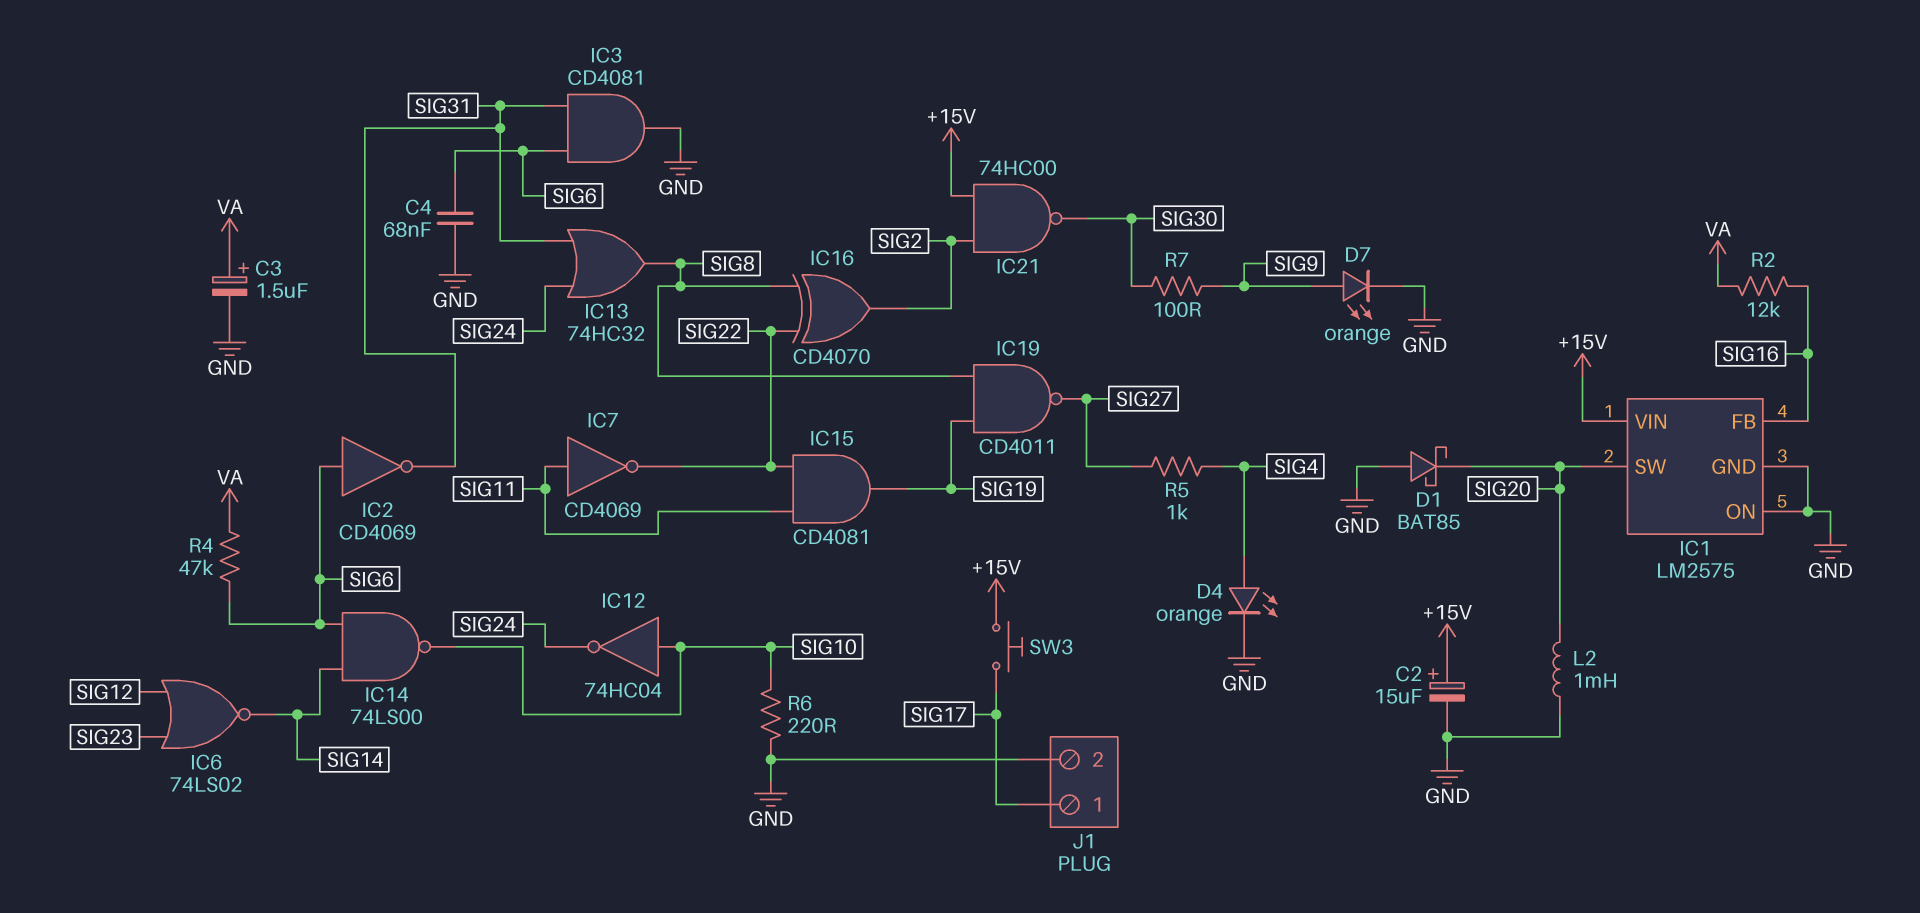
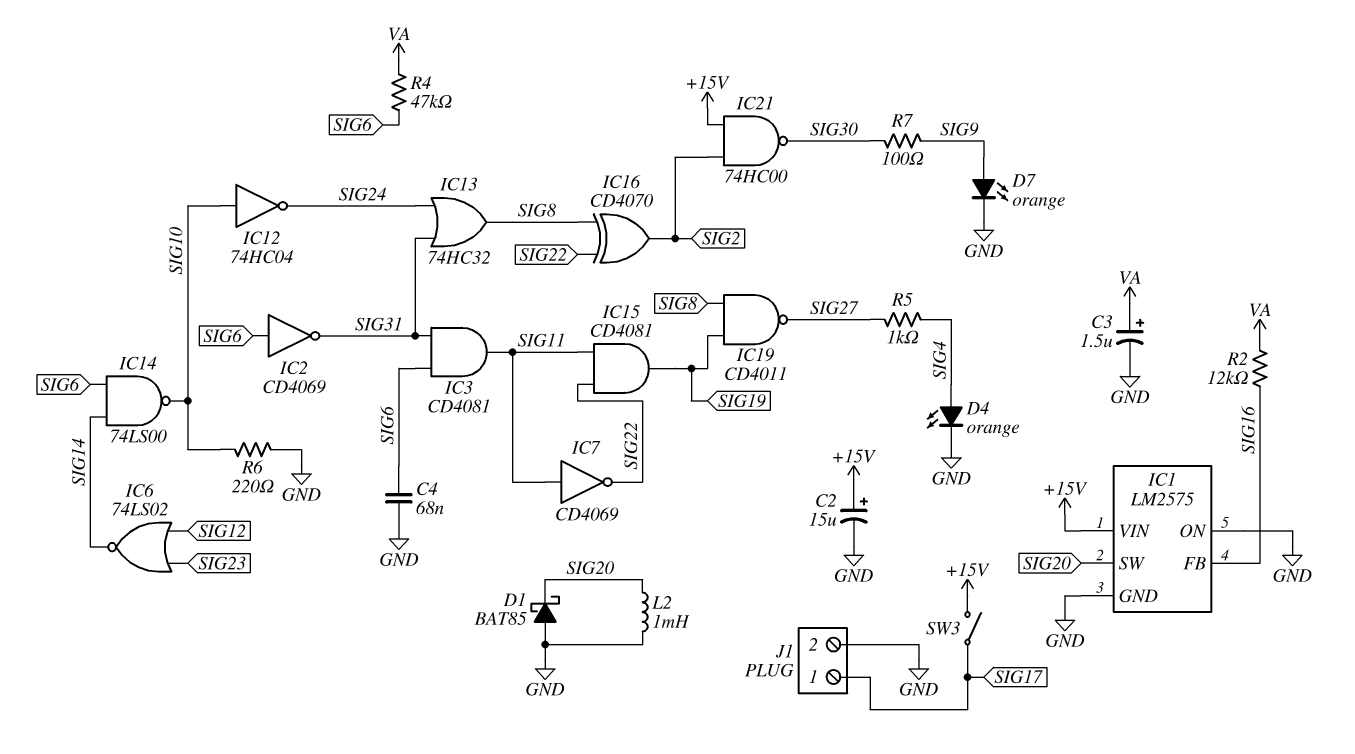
IC3: AND CD4081 (in SIG6, in SIG31, out GND) -> AND CD4081 (in SIG6, in SIG31, out SIG11)
SW3: button (+15V, SIG17) -> switch (+15V, SIG17)

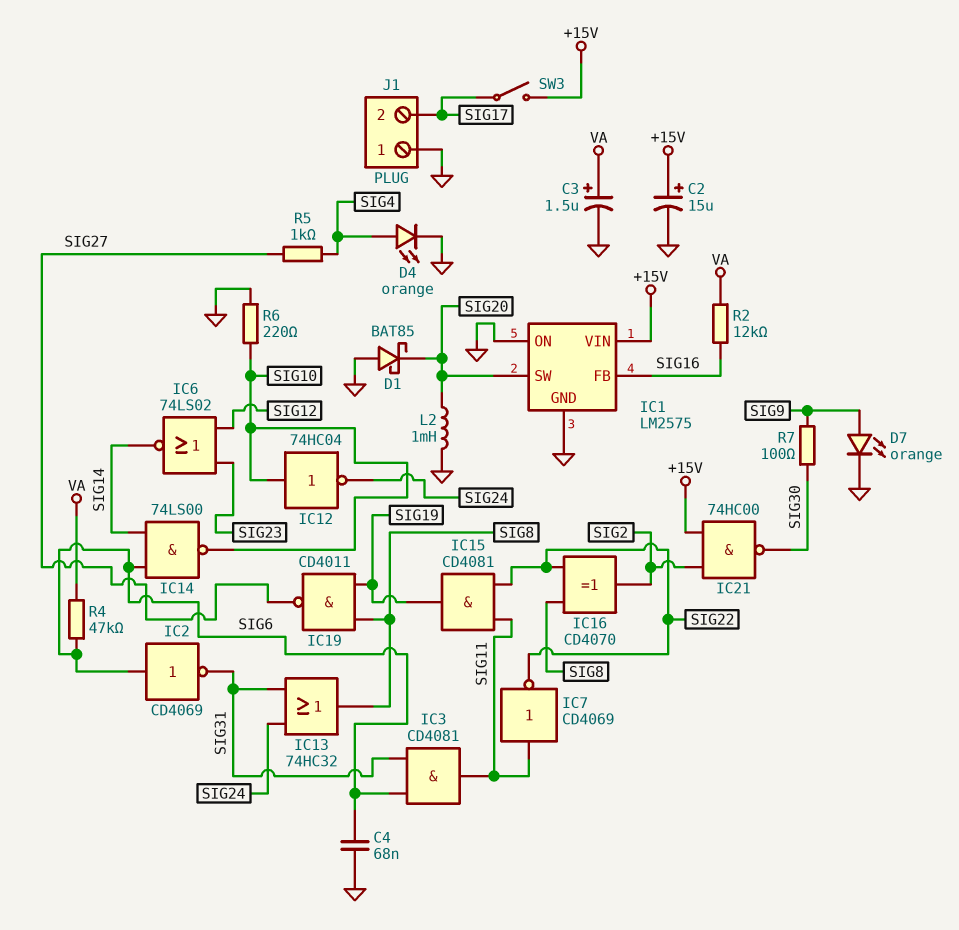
J1 pin 1: SIG17 -> GND
J1 pin 2: GND -> SIG17

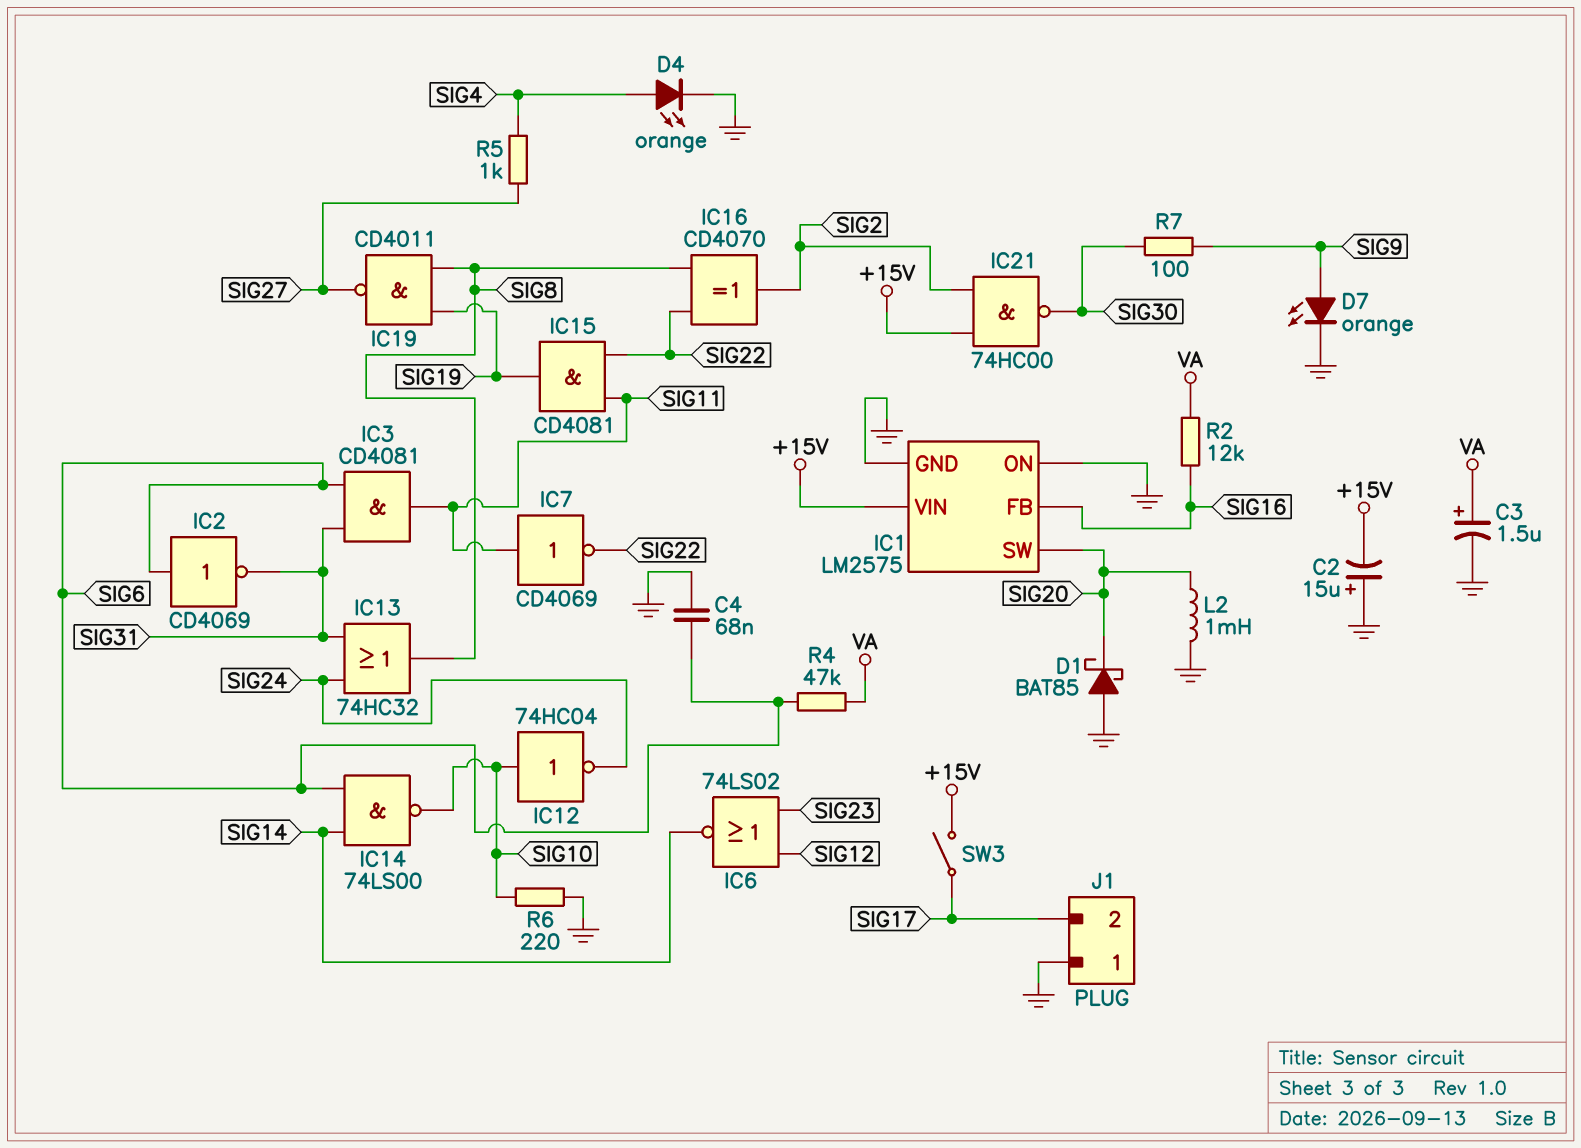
C2: 15uF (plus +15V, minus GND) -> 15uF (plus GND, minus +15V)

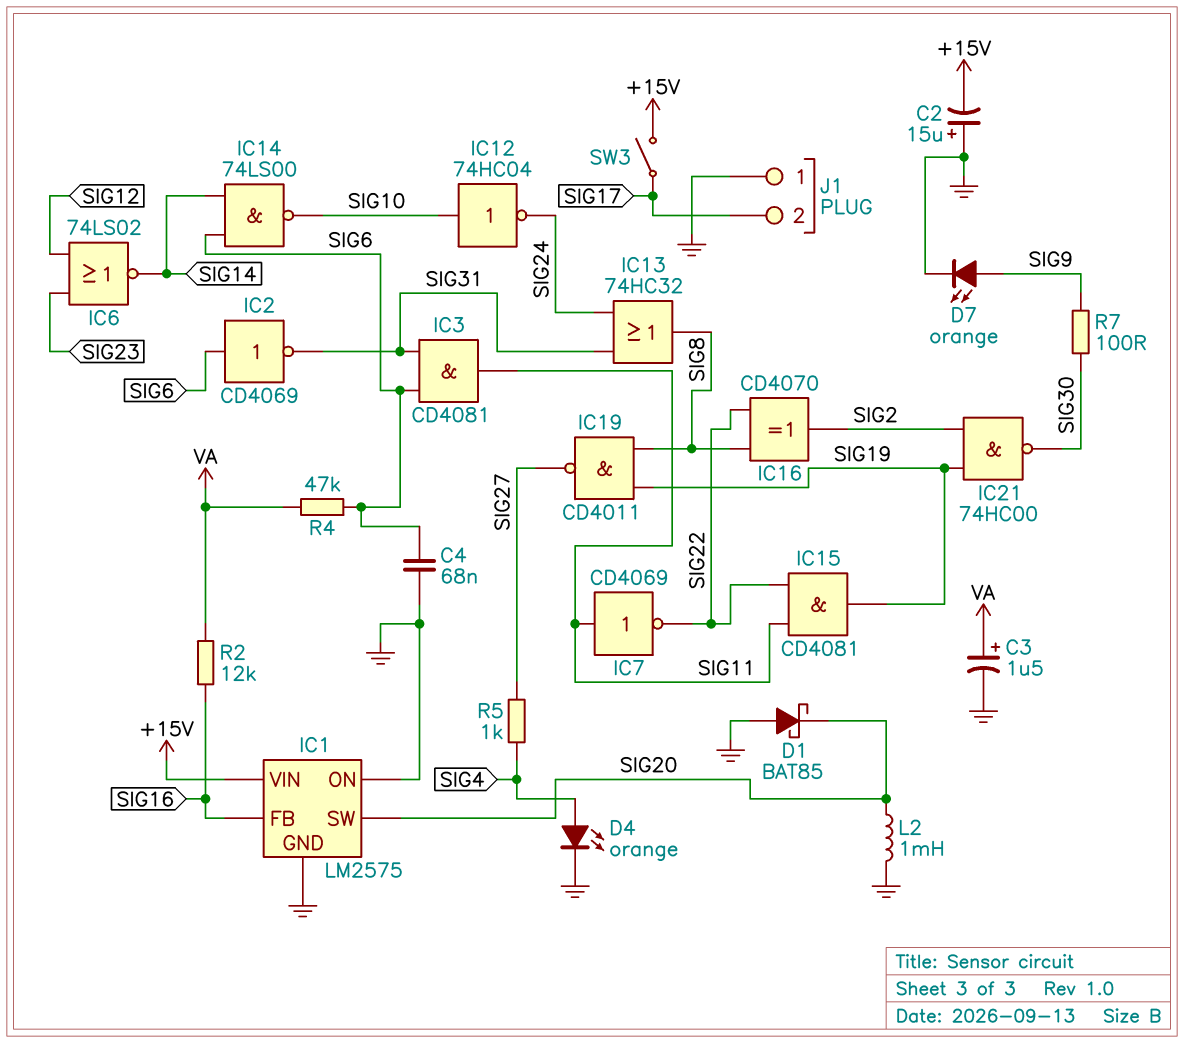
IC21: NAND 74HC00 (in +15V, in SIG2, out SIG30) -> NAND 74HC00 (in SIG2, in SIG19, out SIG30)
R6: 220 (GND, SIG10) -> none

